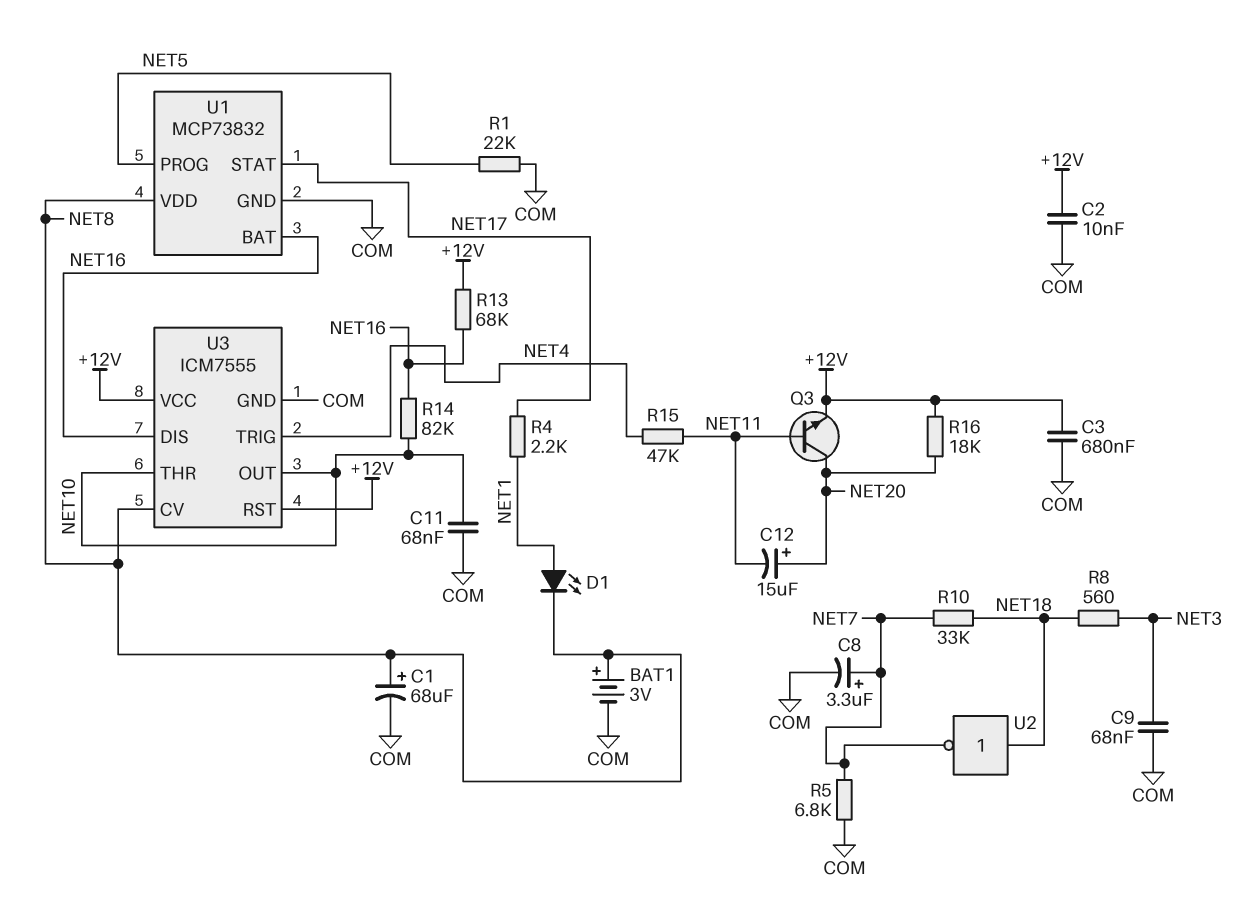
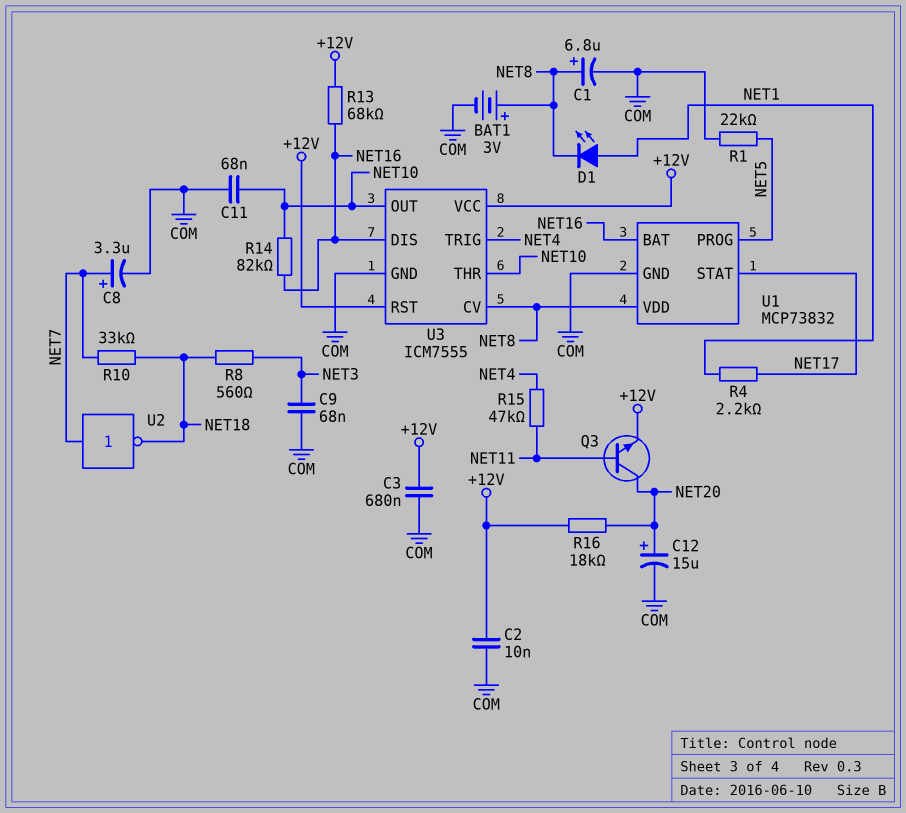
C1: 68uF (plus NET8, minus COM) -> 6.8uF (plus NET8, minus COM)
C12: 15uF (plus NET20, minus NET11) -> 15uF (plus NET20, minus COM)
R5: 6.8k (COM, NET7) -> none
U2: NOT (in NET18, out NET7) -> NOT (in NET7, out NET18)

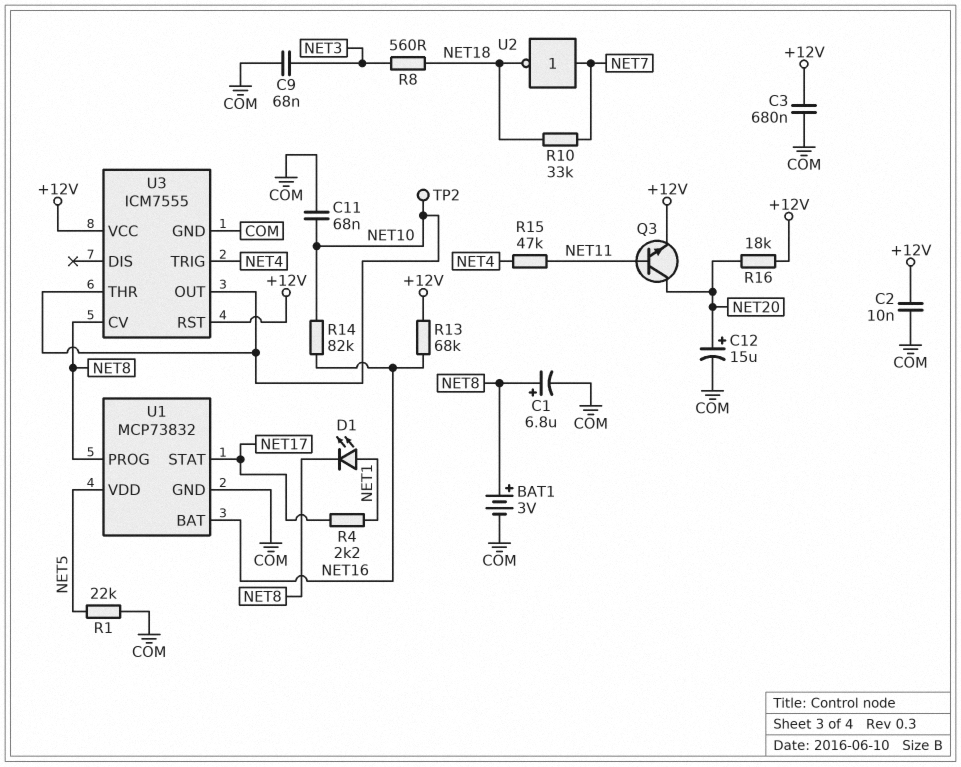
C8: 3.3uF (plus NET7, minus COM) -> none
TP2: none -> test point (NET10)
U1 pin PROG: NET5 -> NET8
U1 pin VDD: NET8 -> NET5
U3 pin DIS: NET16 -> none

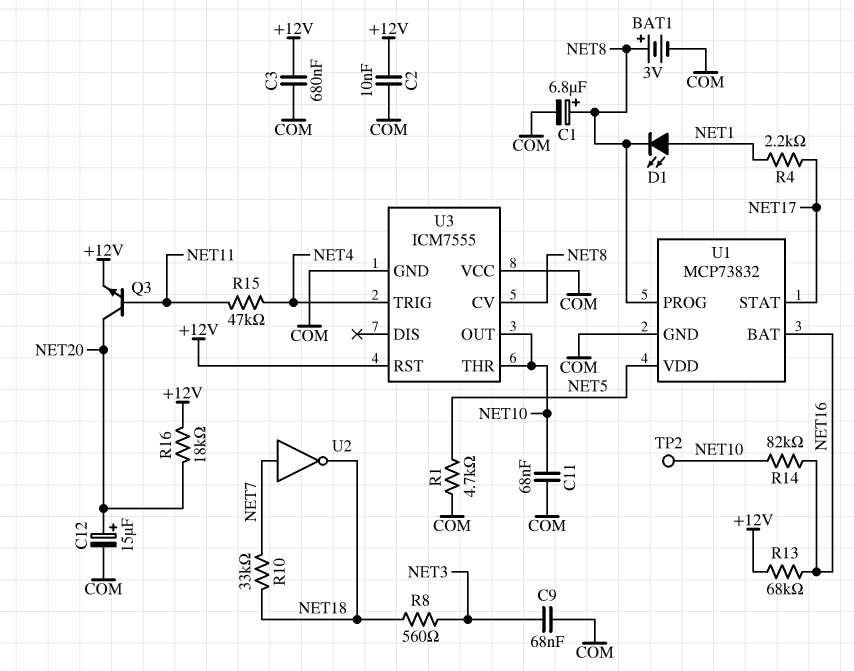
R1: 22k (COM, NET5) -> 4.7k (COM, NET5)
U3 pin VCC: +12V -> COM

